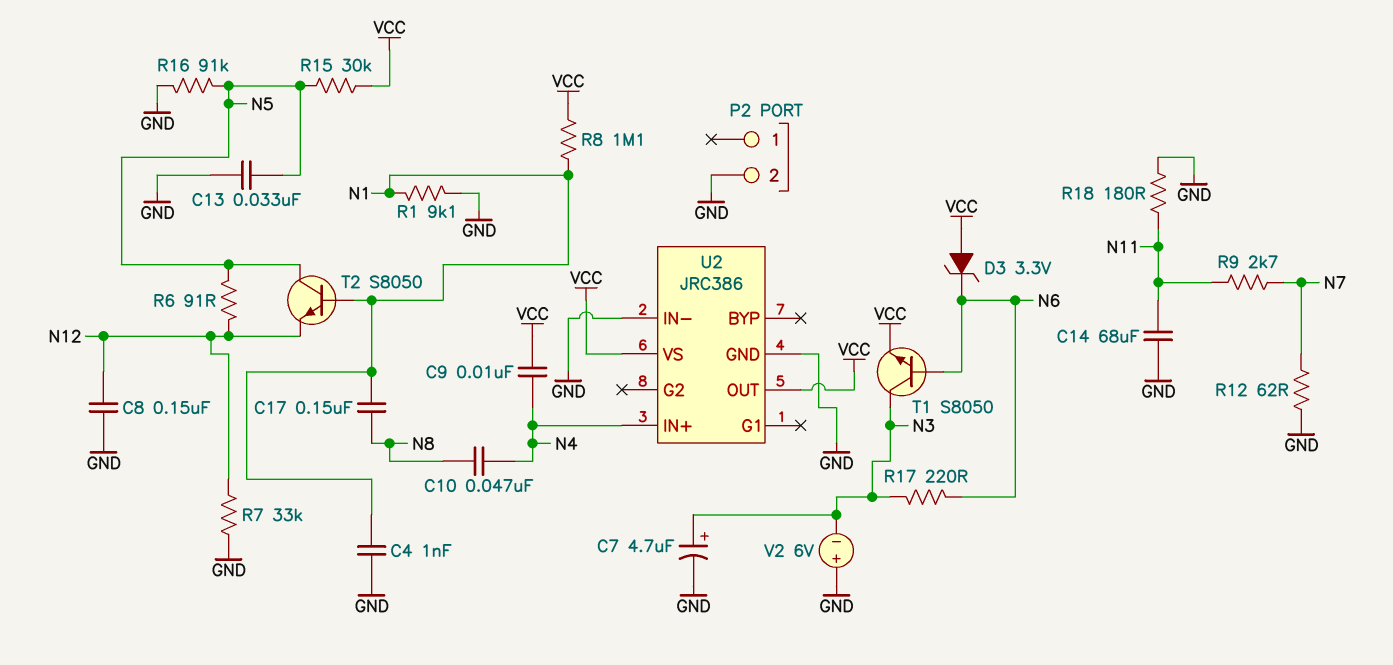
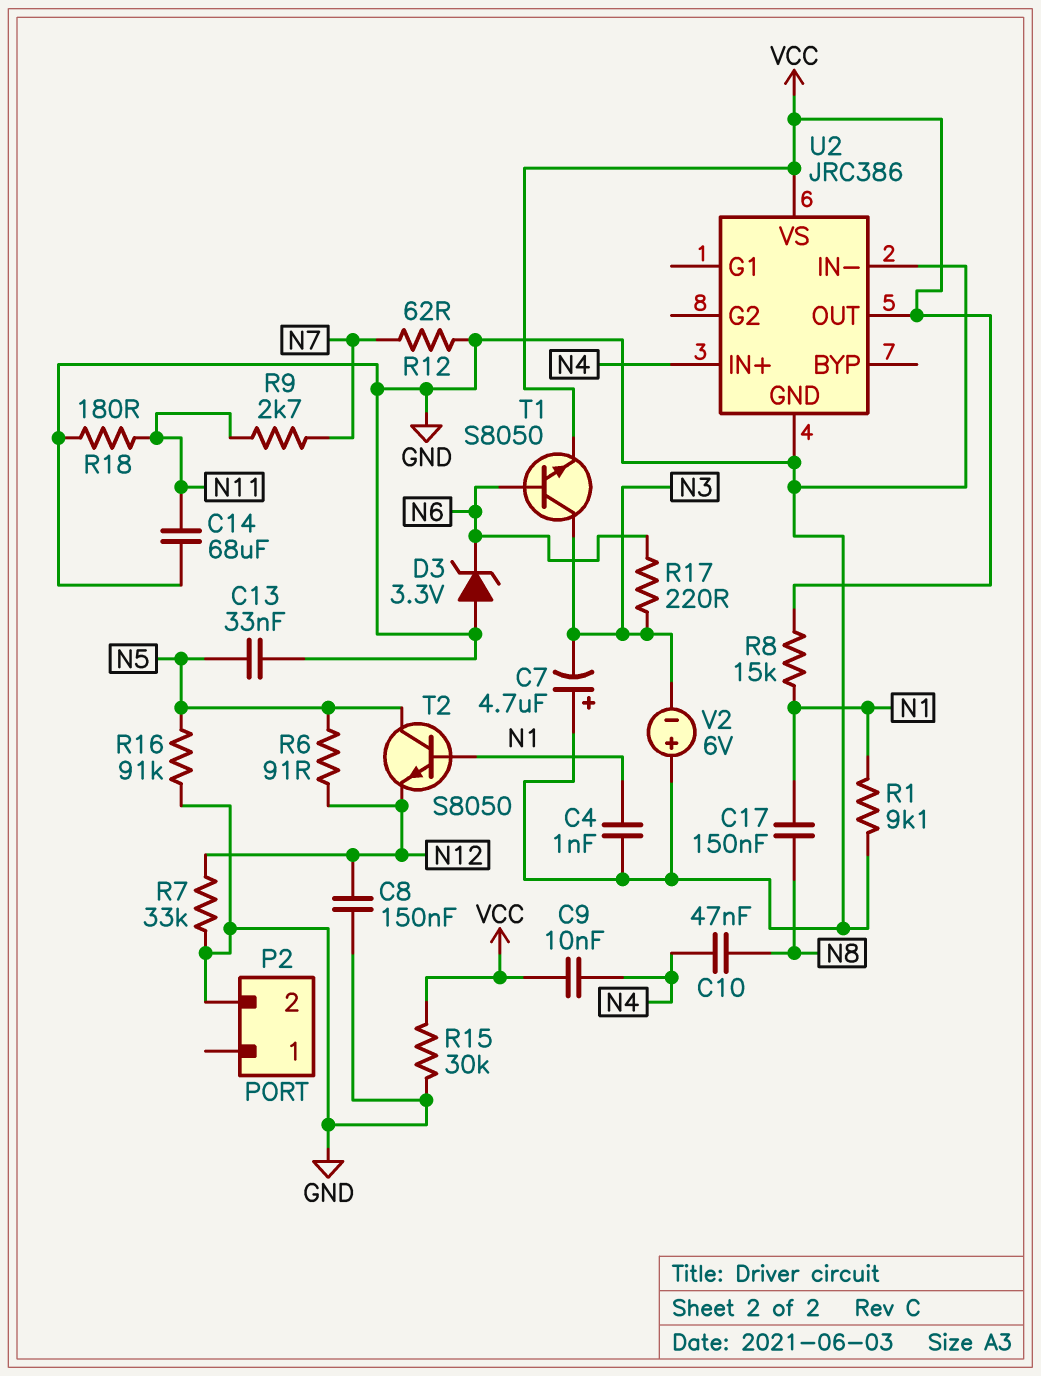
C7: 4.7uF (plus N3, minus GND) -> 4.7uF (plus GND, minus N3)
D3: zener 3.3V (A VCC, K N6) -> zener 3.3V (A GND, K N6)
R8: 1.1M (N1, VCC) -> 15k (N1, VCC)
R15: 30k (N5, VCC) -> 30k (GND, VCC)

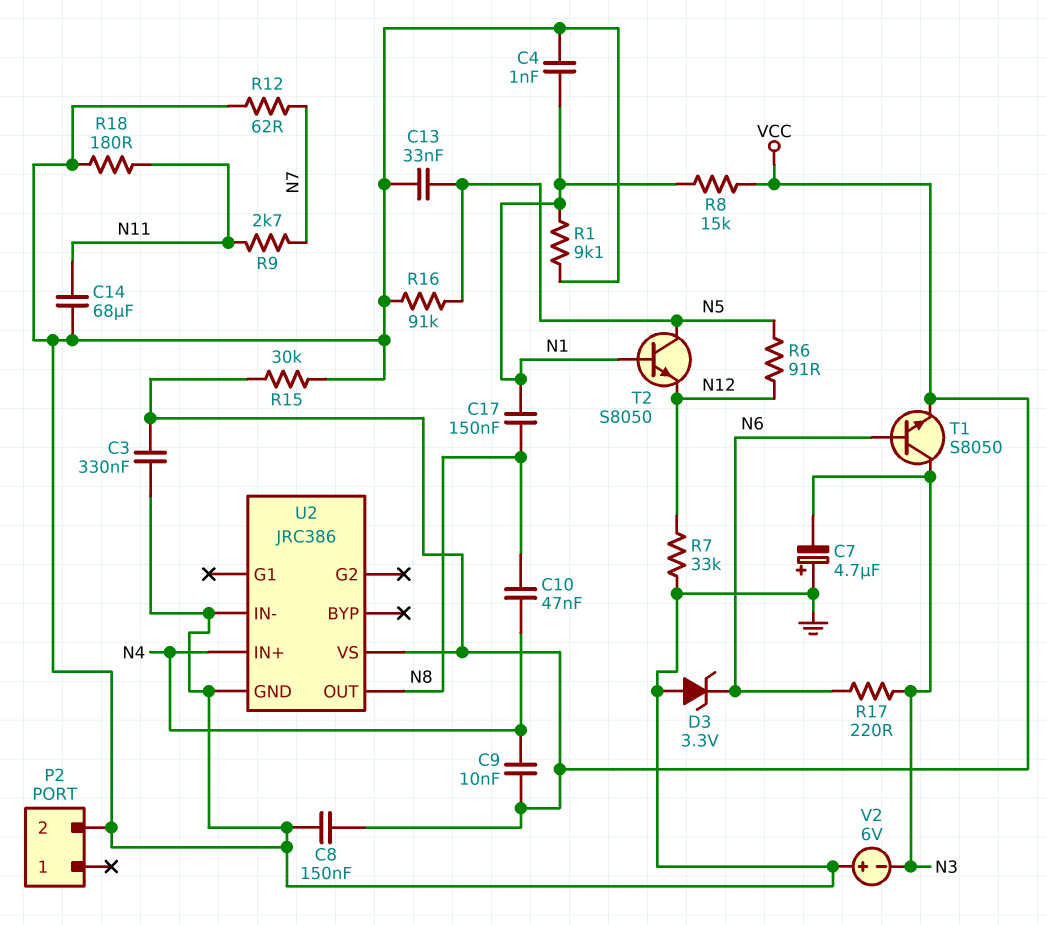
C3: none -> 330nF (GND, VCC)
C8: 150nF (GND, N12) -> 150nF (GND, VCC)
U2 pin OUT: VCC -> N8

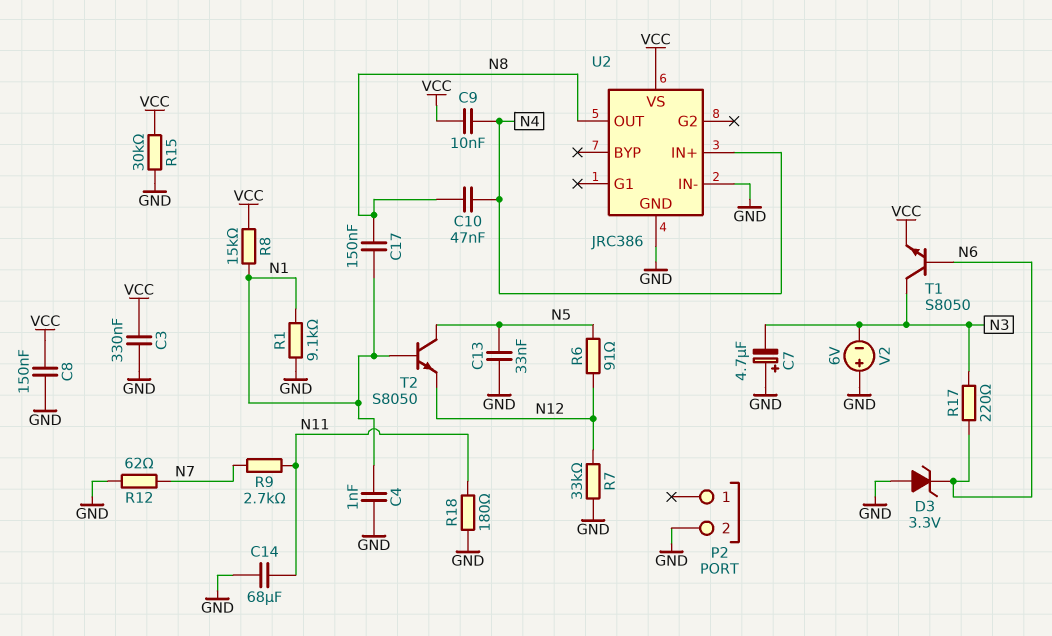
R16: 91k (GND, N5) -> none

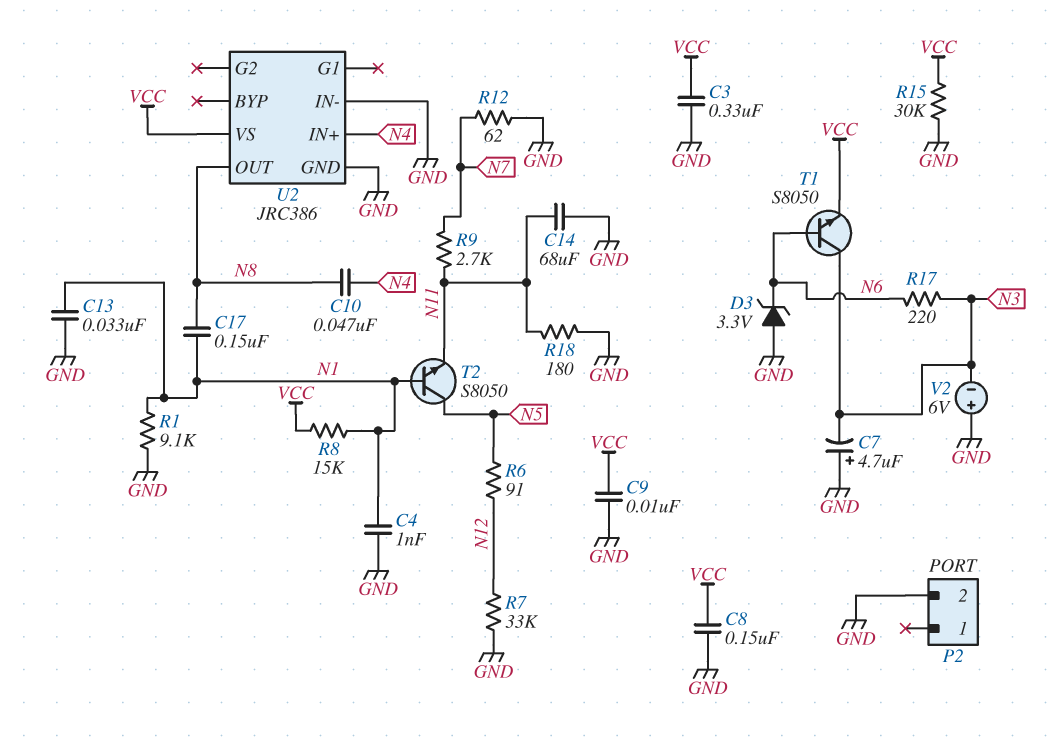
C9: 10nF (N4, VCC) -> 10nF (GND, VCC)
C13: 33nF (GND, N5) -> 33nF (GND, N1)
T2: NPN S8050 (B N1, C N5, E N12) -> NPN S8050 (B N1, C N5, E N11)

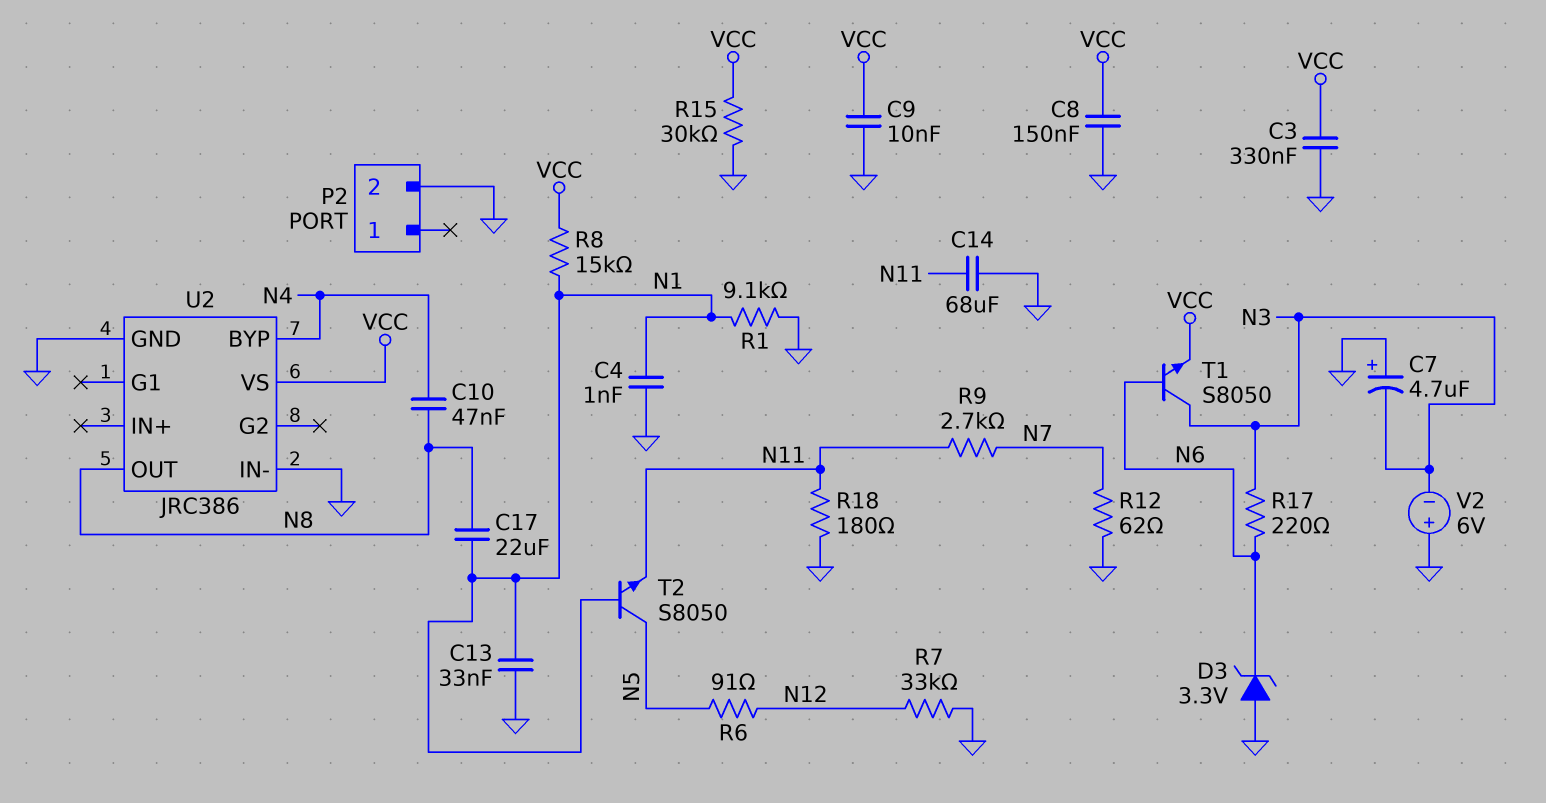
C17: 150nF (N1, N8) -> 22uF (N1, N8)
U2 pin BYP: none -> N4
U2 pin IN+: N4 -> none

